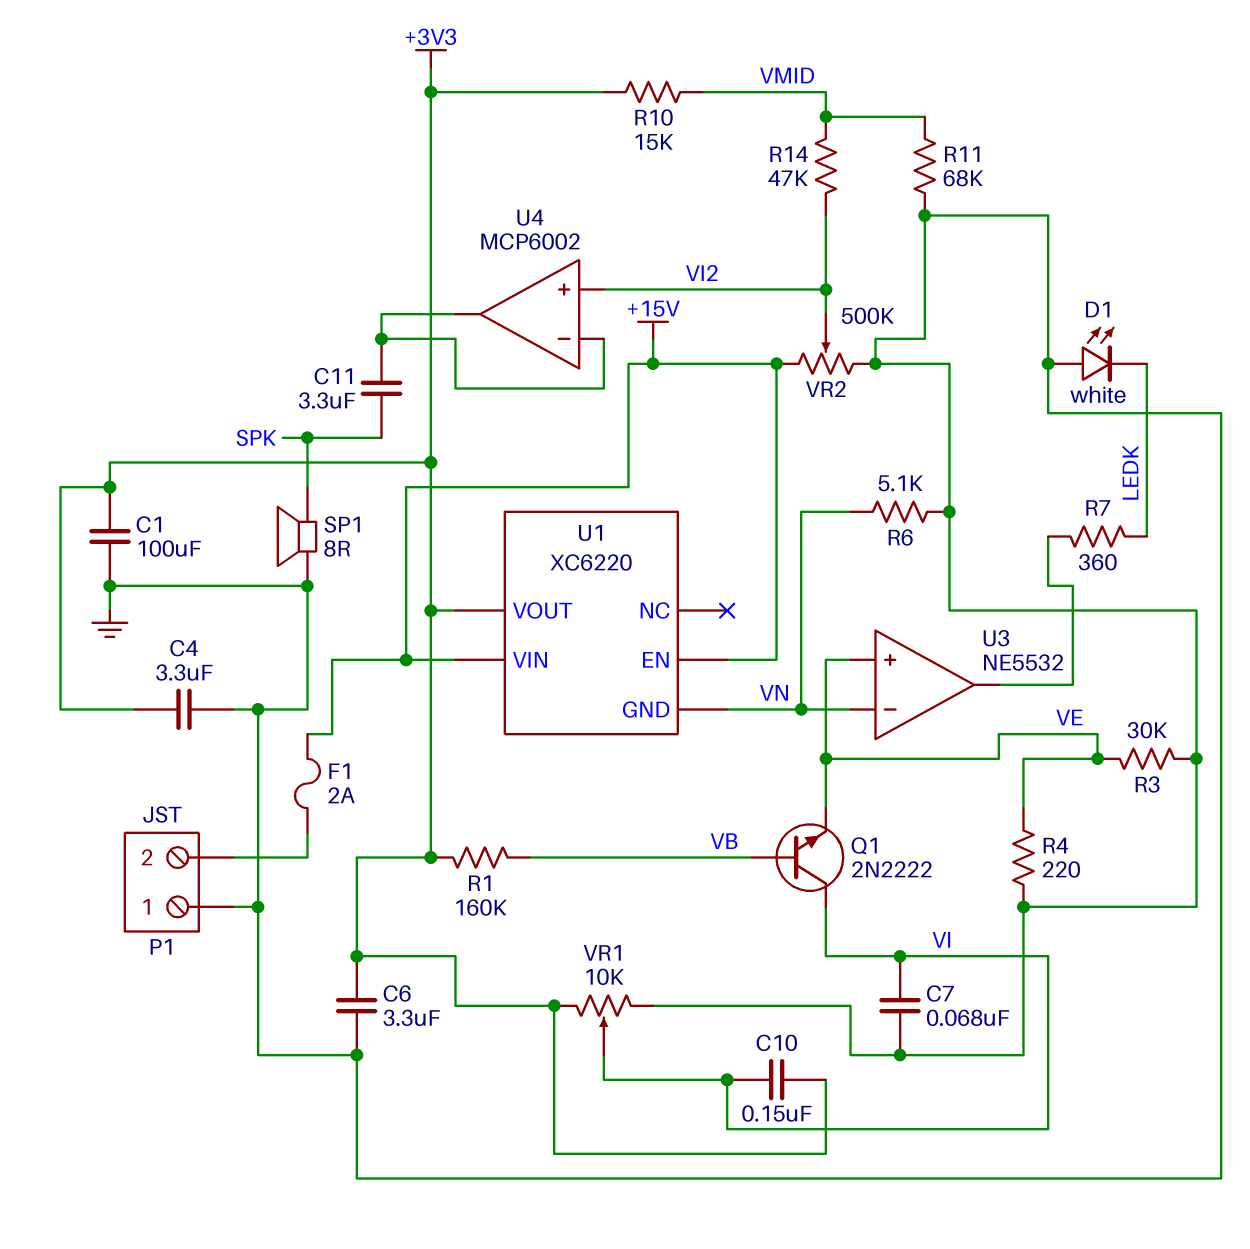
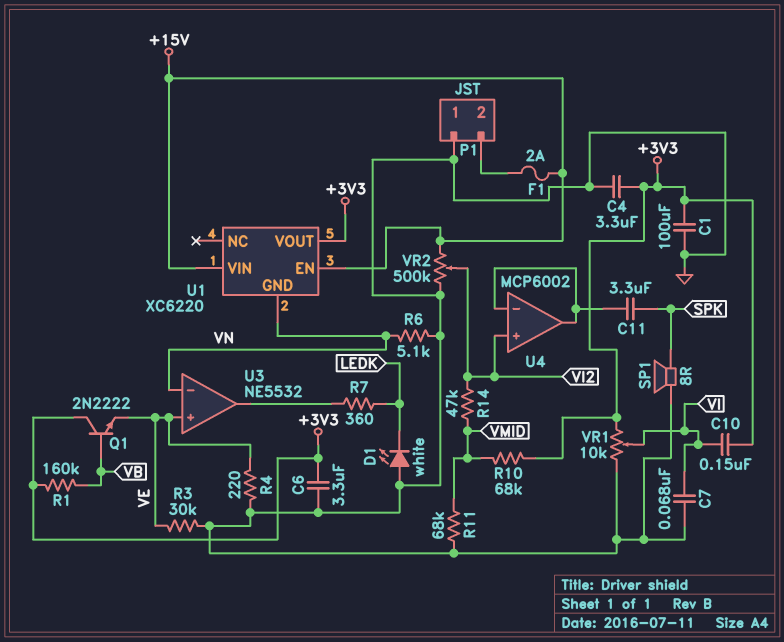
Q1: NPN 2N2222 (B VB, C VI, E VE) -> NPN 2N2222 (B VB, C +3V3, E VE)
R10: 15k (+3V3, VMID) -> 68k (+3V3, VMID)

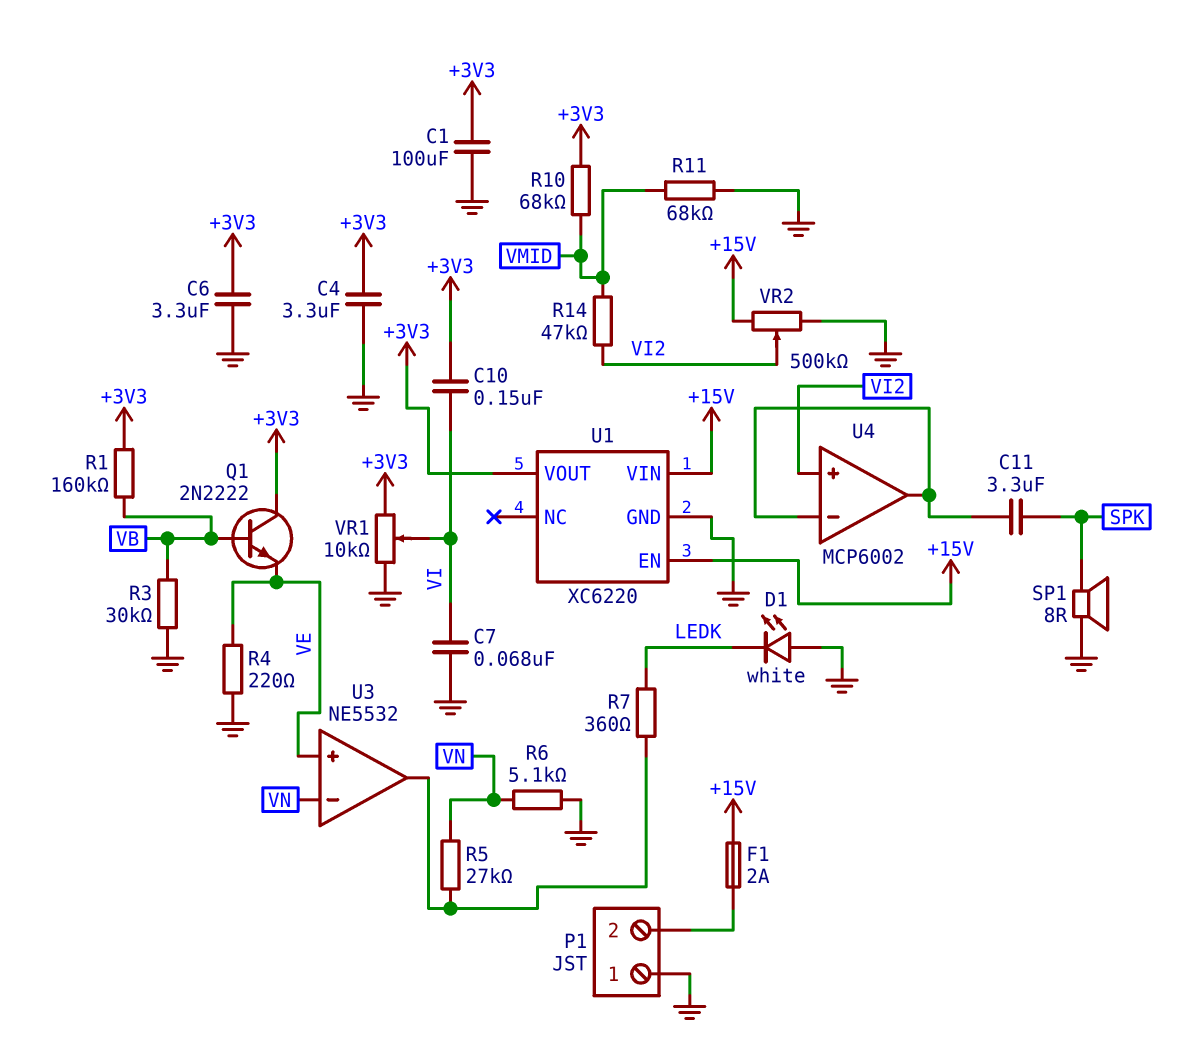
R3: 30k (GND, VE) -> 30k (GND, VB)
R5: none -> 27k (U3/out, VN)
U1 pin GND: VN -> GND

